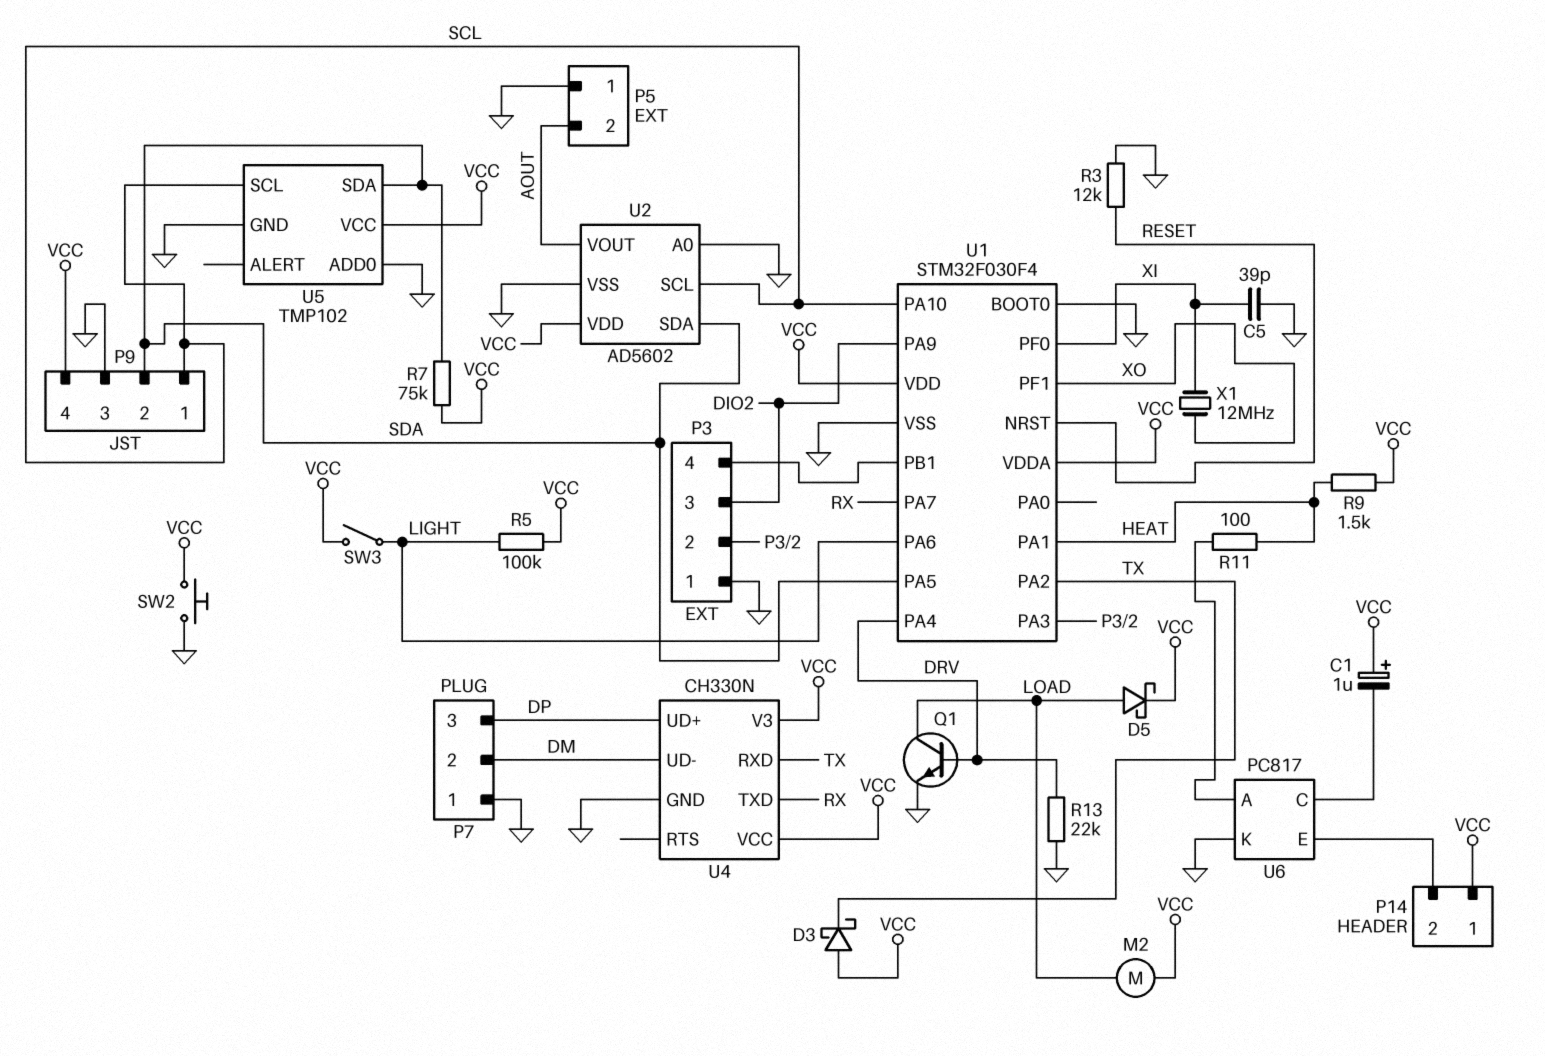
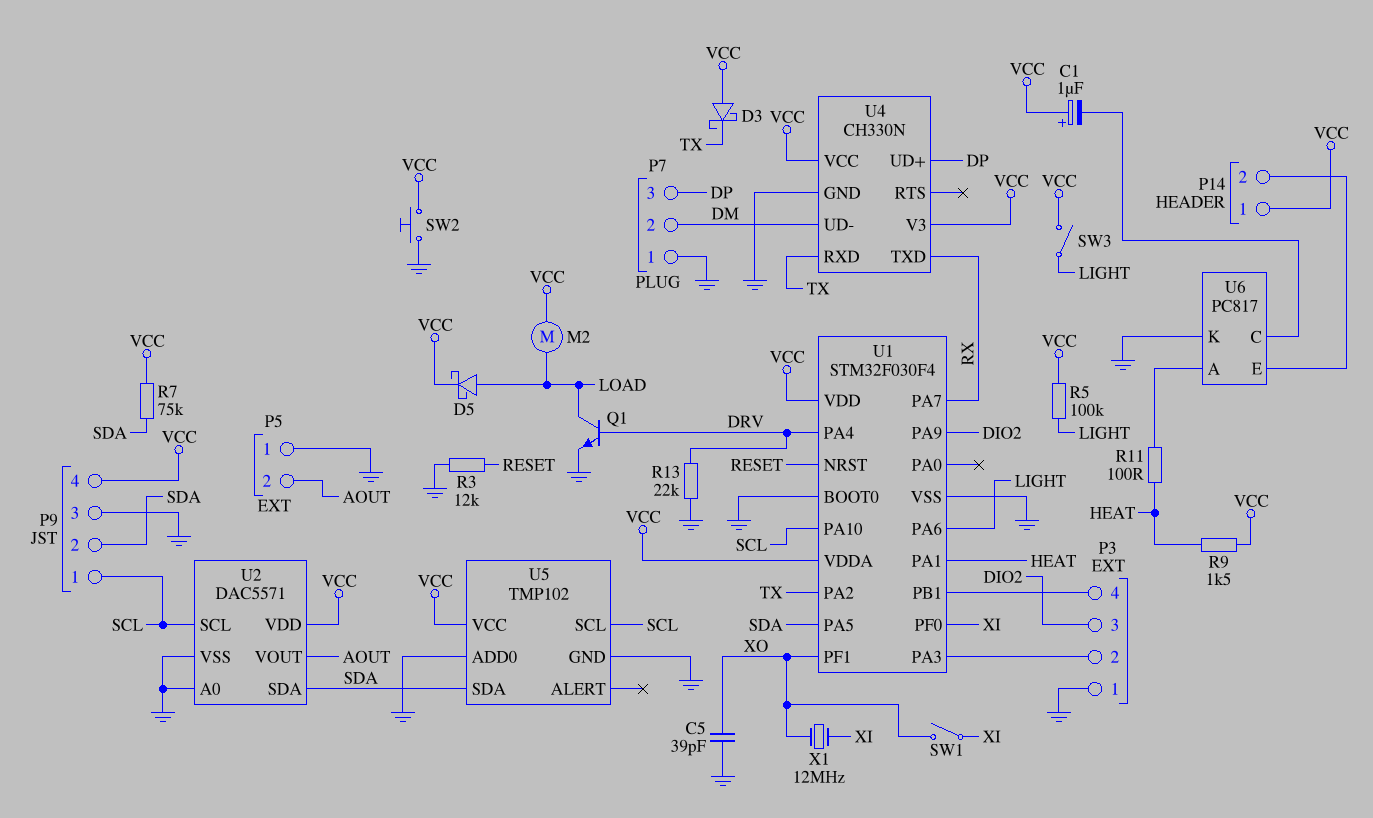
C5: 39pF (GND, XI) -> 39pF (GND, XO)
SW1: none -> switch (XI, XO)
U2: AD5602 -> DAC5571

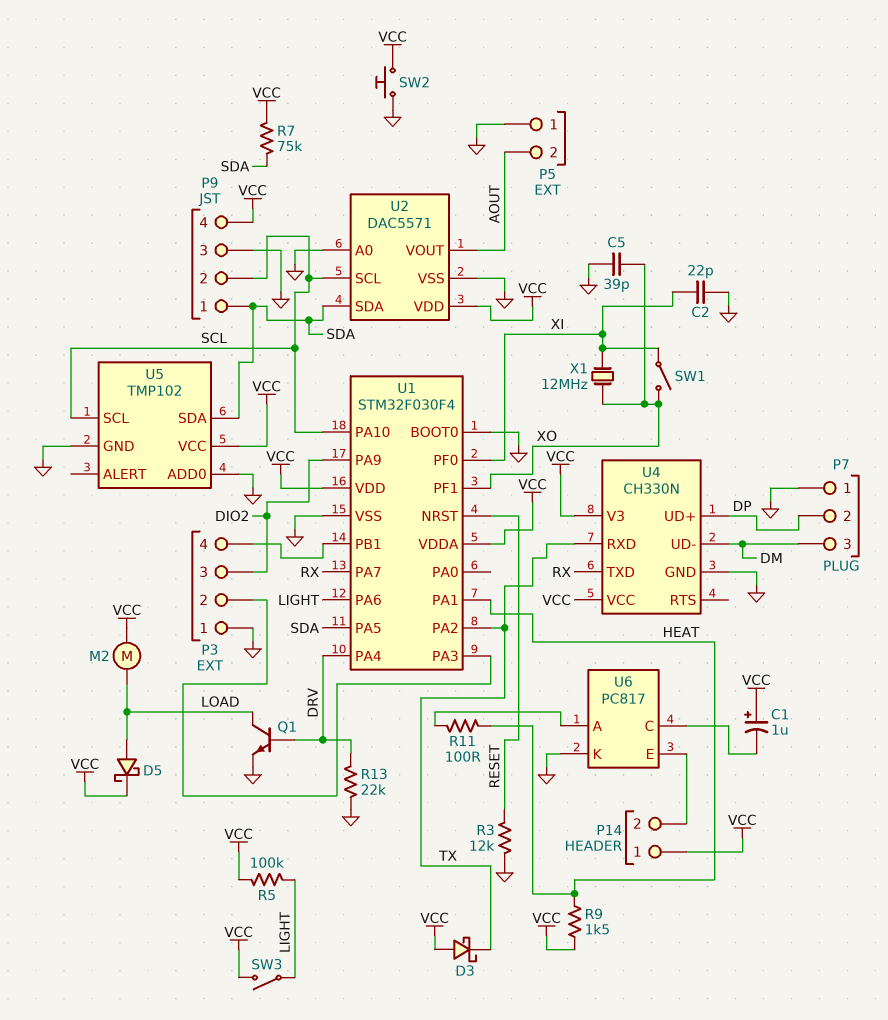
C2: none -> 22pF (GND, XI)
P7 pin 2: DM -> DP
P7 pin 3: DP -> DM
P9 pin 1: SCL -> SDA
P9 pin 2: SDA -> SCL

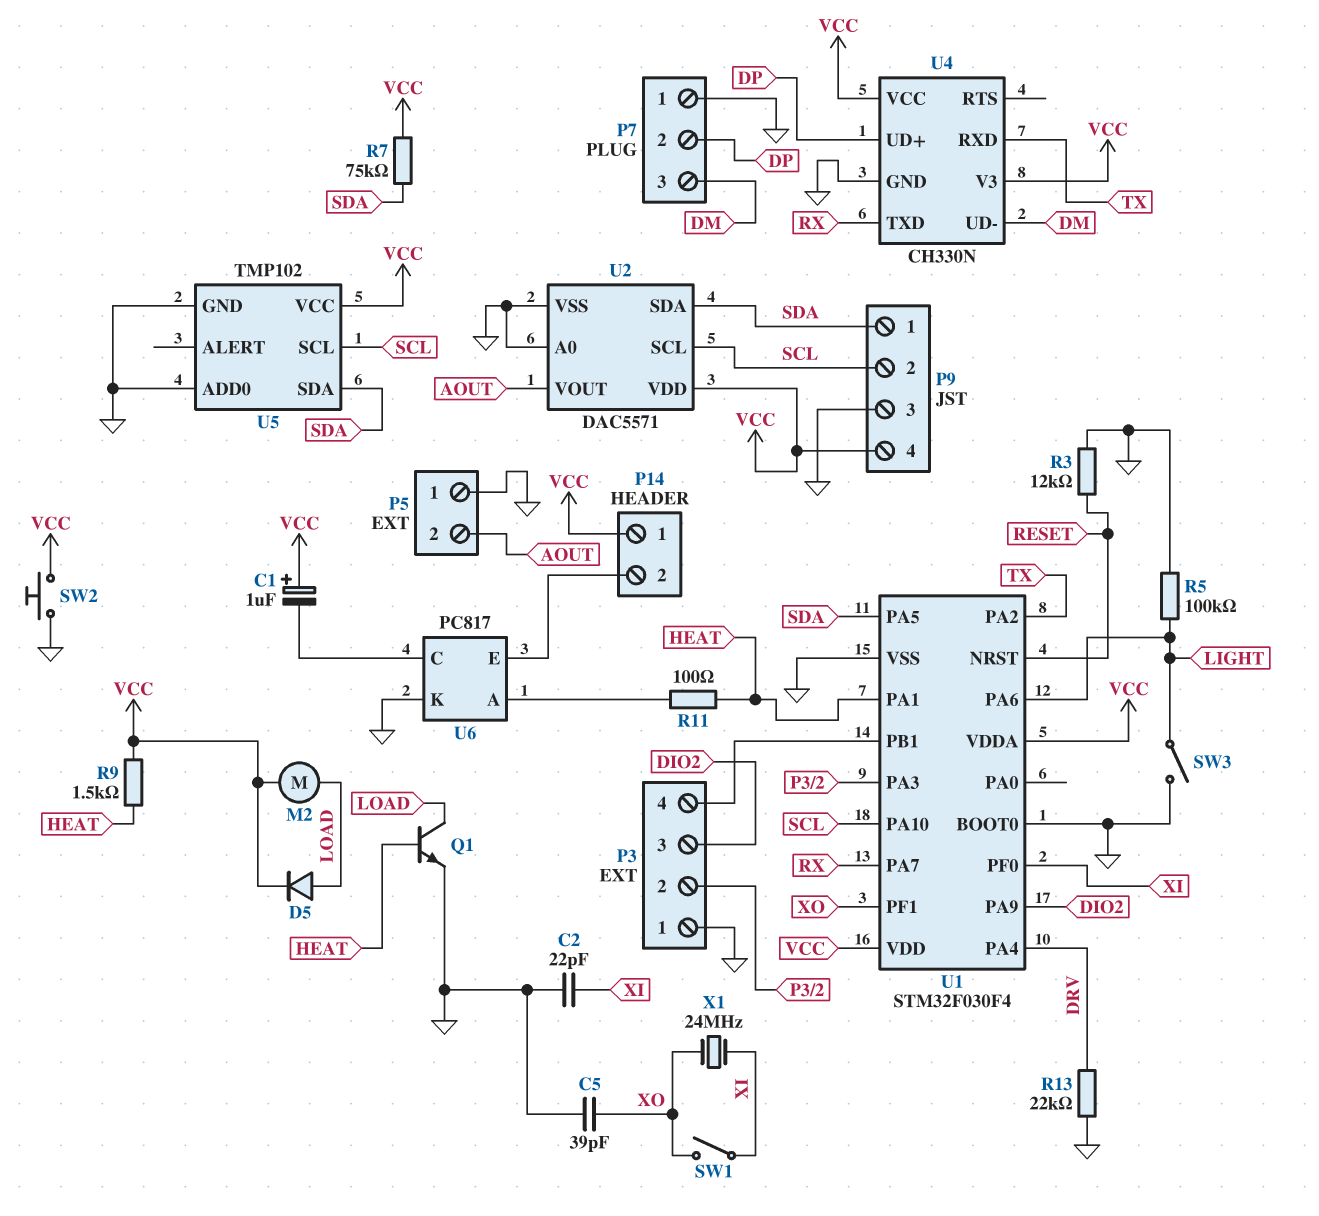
D3: schottky (A VCC, K TX) -> none
D5: schottky (A LOAD, K VCC) -> diode (A LOAD, K VCC)
Q1: NPN (B DRV, C LOAD, E GND) -> NPN (B HEAT, C LOAD, E GND)
R5: 100k (LIGHT, VCC) -> 100k (GND, LIGHT)
SW3: switch (LIGHT, VCC) -> switch (GND, LIGHT)
X1: 12MHz (XI, XO) -> 24MHz (XI, XO)

